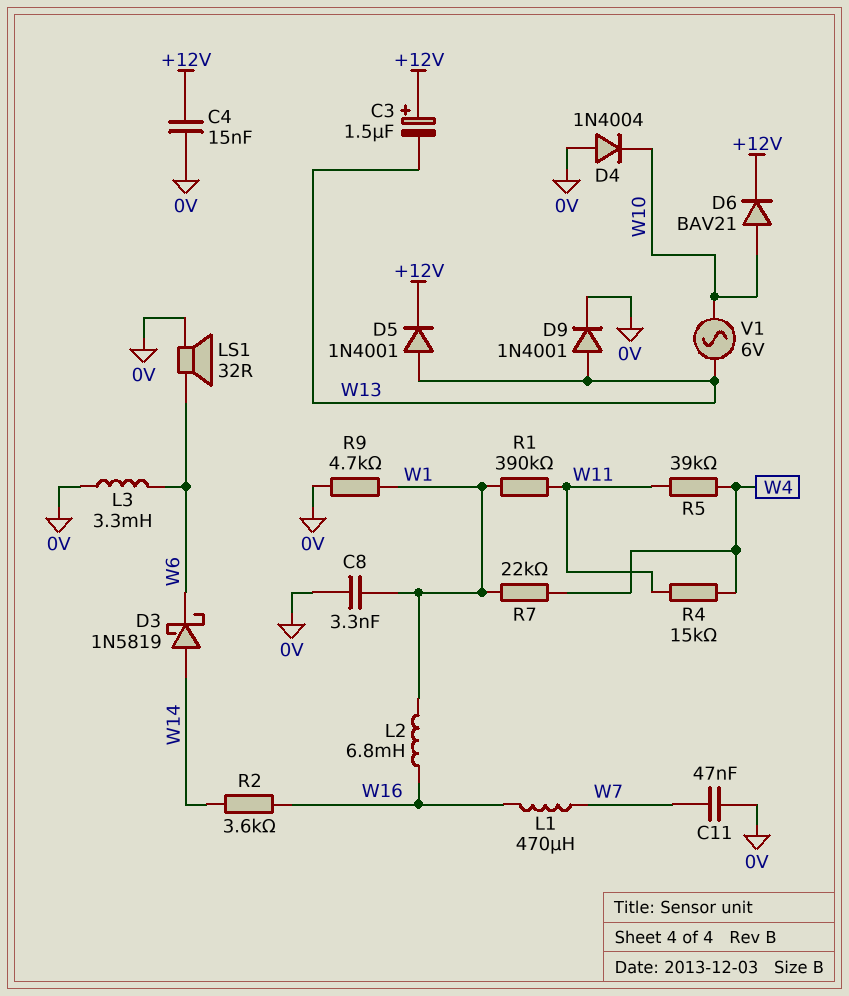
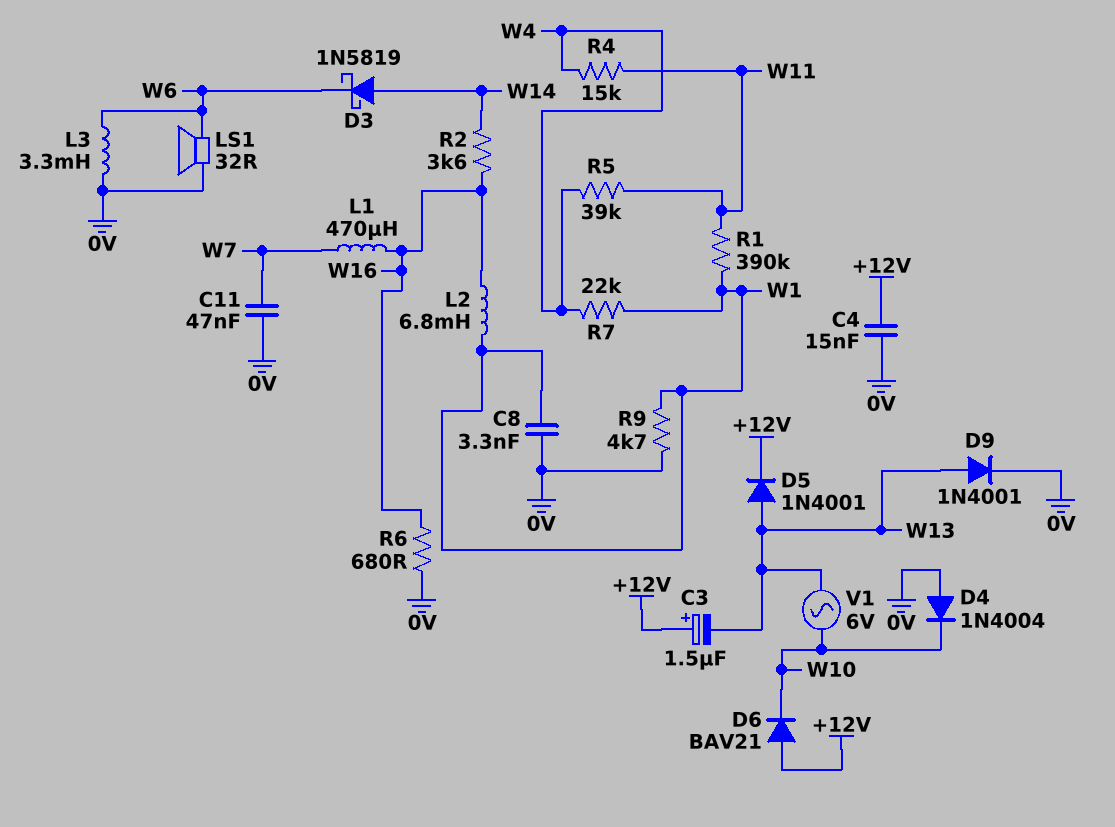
D6: diode BAV21 (A W10, K +12V) -> diode BAV21 (A +12V, K W10)
R6: none -> 680 (0V, W16)

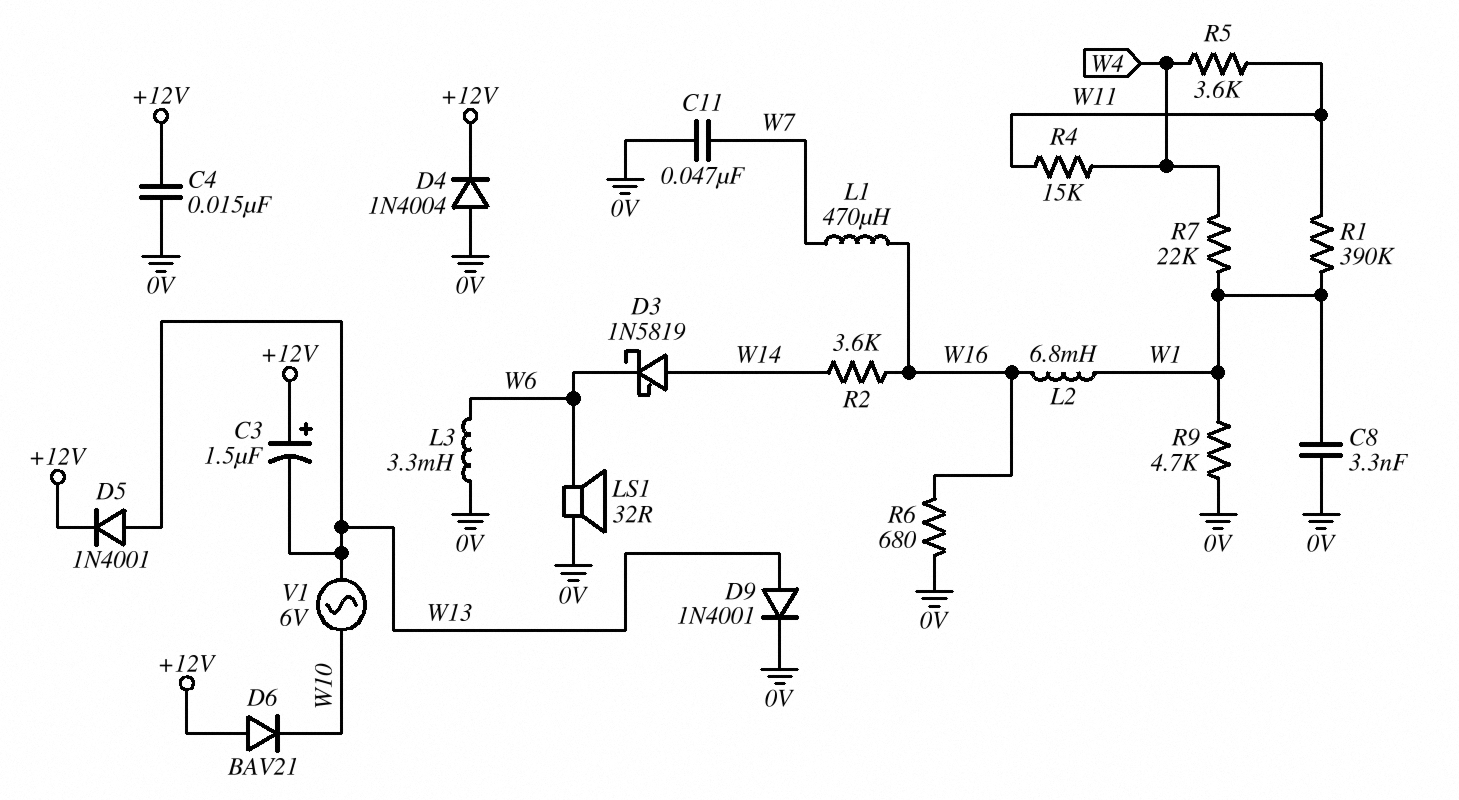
D4: diode 1N4004 (A 0V, K W10) -> diode 1N4004 (A 0V, K +12V)
R5: 39k (W4, W11) -> 3.6k (W4, W11)

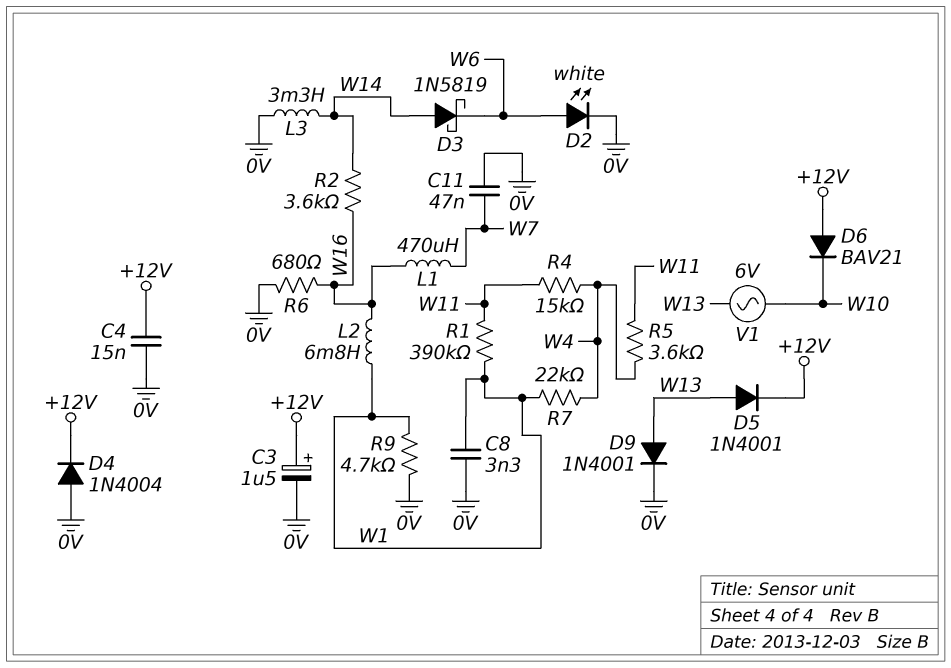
C3: 1.5uF (plus +12V, minus W13) -> 1.5uF (plus +12V, minus 0V)
D2: none -> LED white (A W6, K 0V)
L3: 3.3mH (0V, W6) -> 3.3mH (0V, W14)
LS1: speaker 32R (0V, W6) -> none

